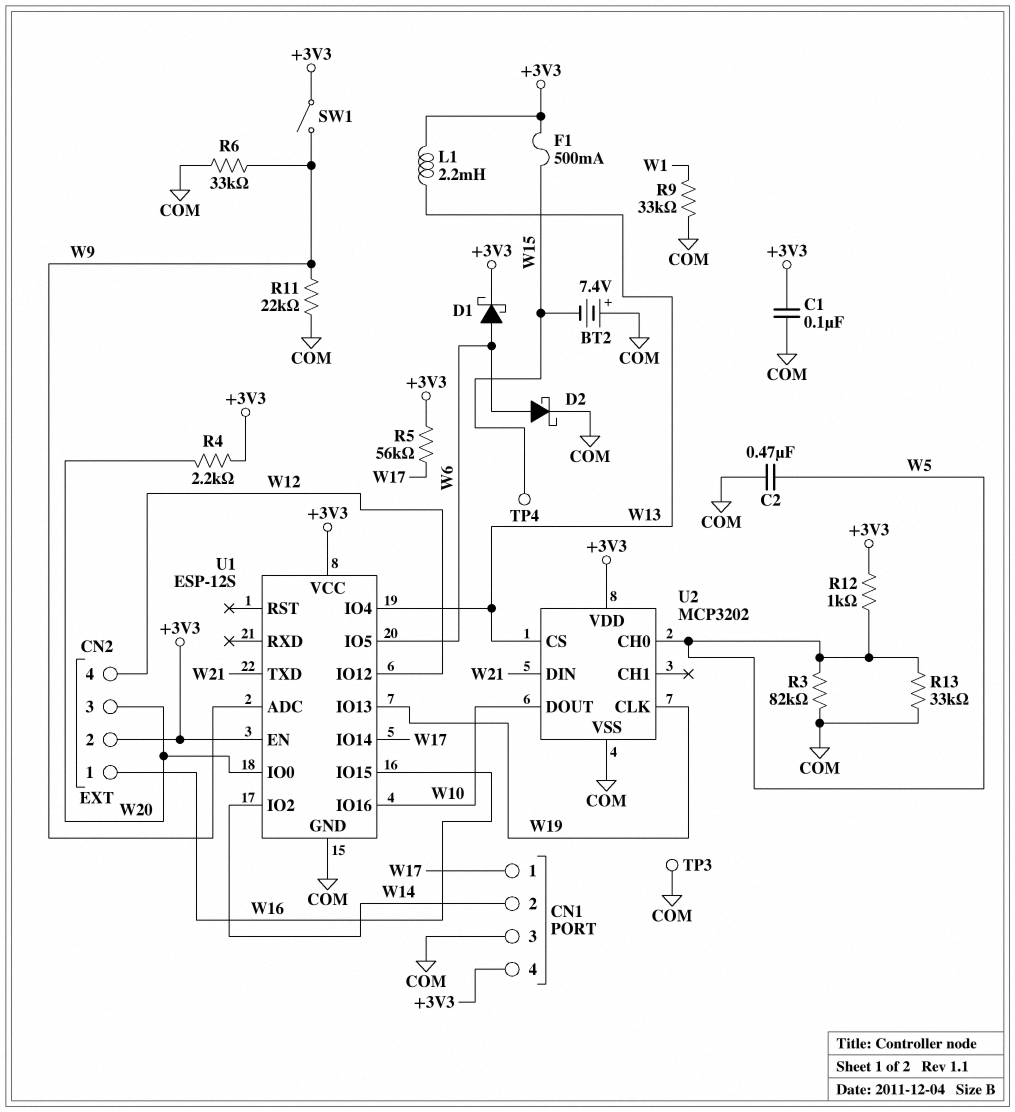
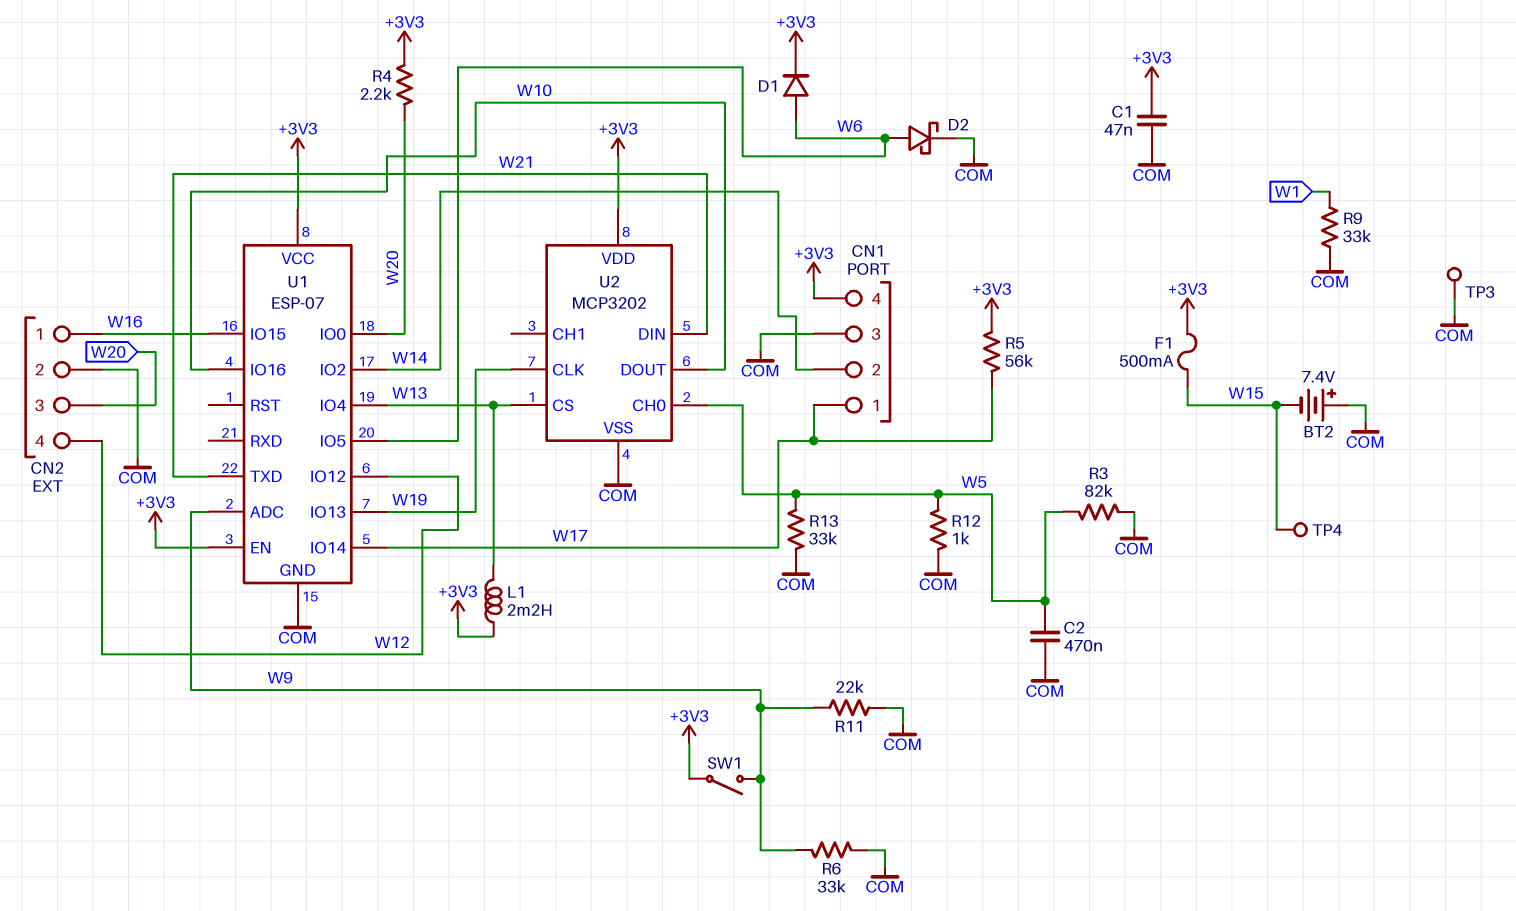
C1: 100nF (+3V3, COM) -> 47nF (+3V3, COM)
CN2 pin 2: +3V3 -> COM
D1: schottky (A W6, K +3V3) -> diode (A W6, K +3V3)
R12: 1k (+3V3, W5) -> 1k (COM, W5)
U1: ESP-12S -> ESP-07

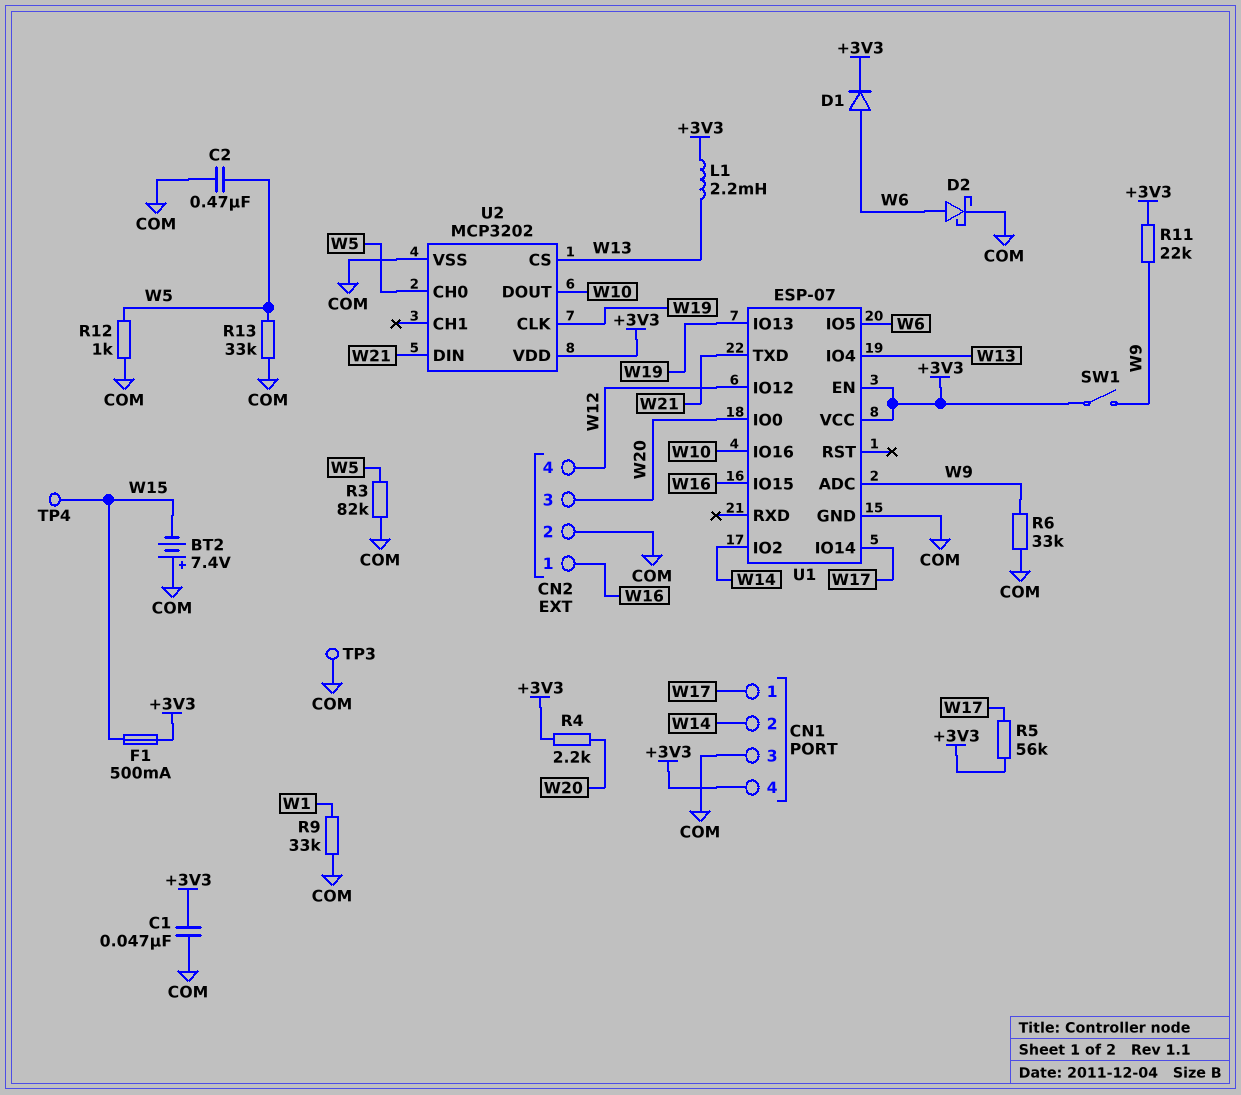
R11: 22k (COM, W9) -> 22k (+3V3, W9)

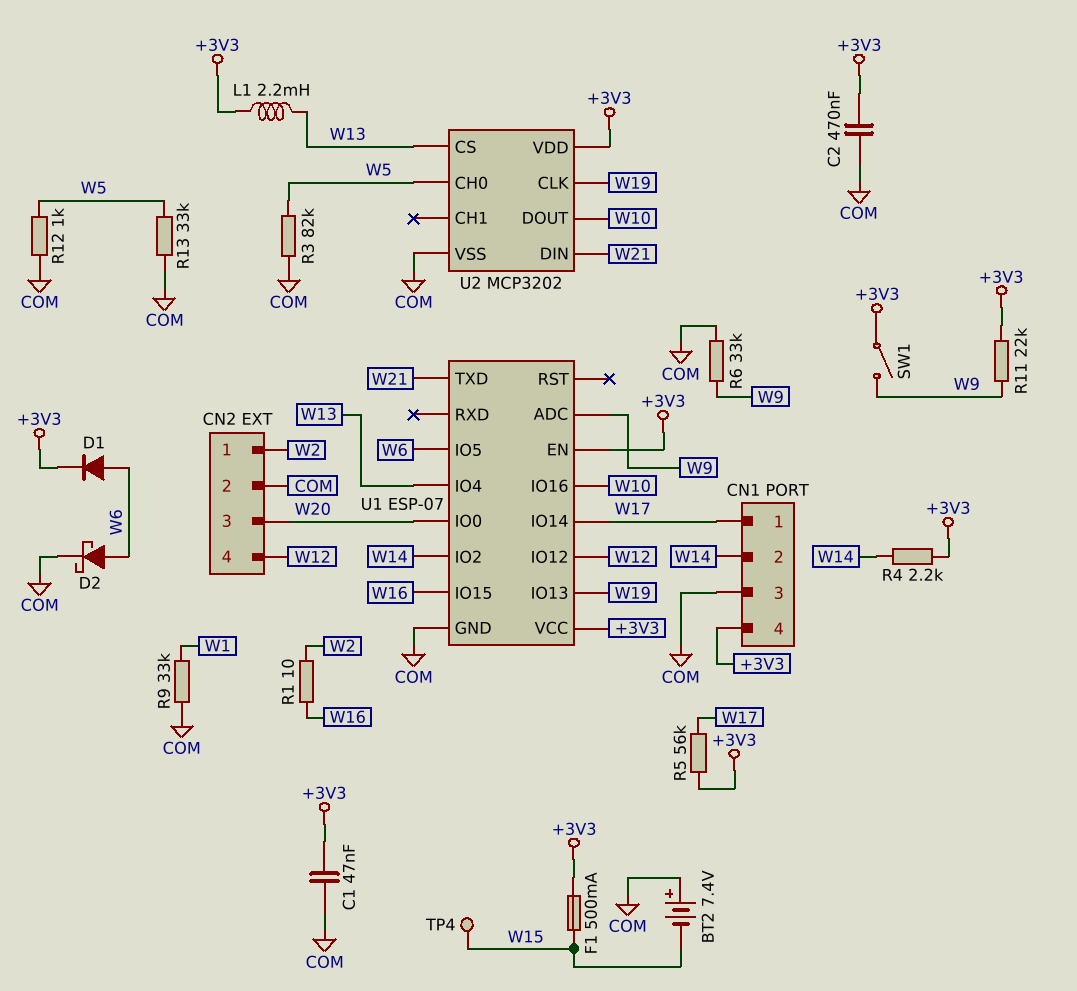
C2: 470nF (COM, W5) -> 470nF (+3V3, COM)
CN2 pin 1: W16 -> W2
R1: none -> 10 (W2, W16)
R4: 2.2k (+3V3, W20) -> 2.2k (+3V3, W14)
TP3: test point (COM) -> none

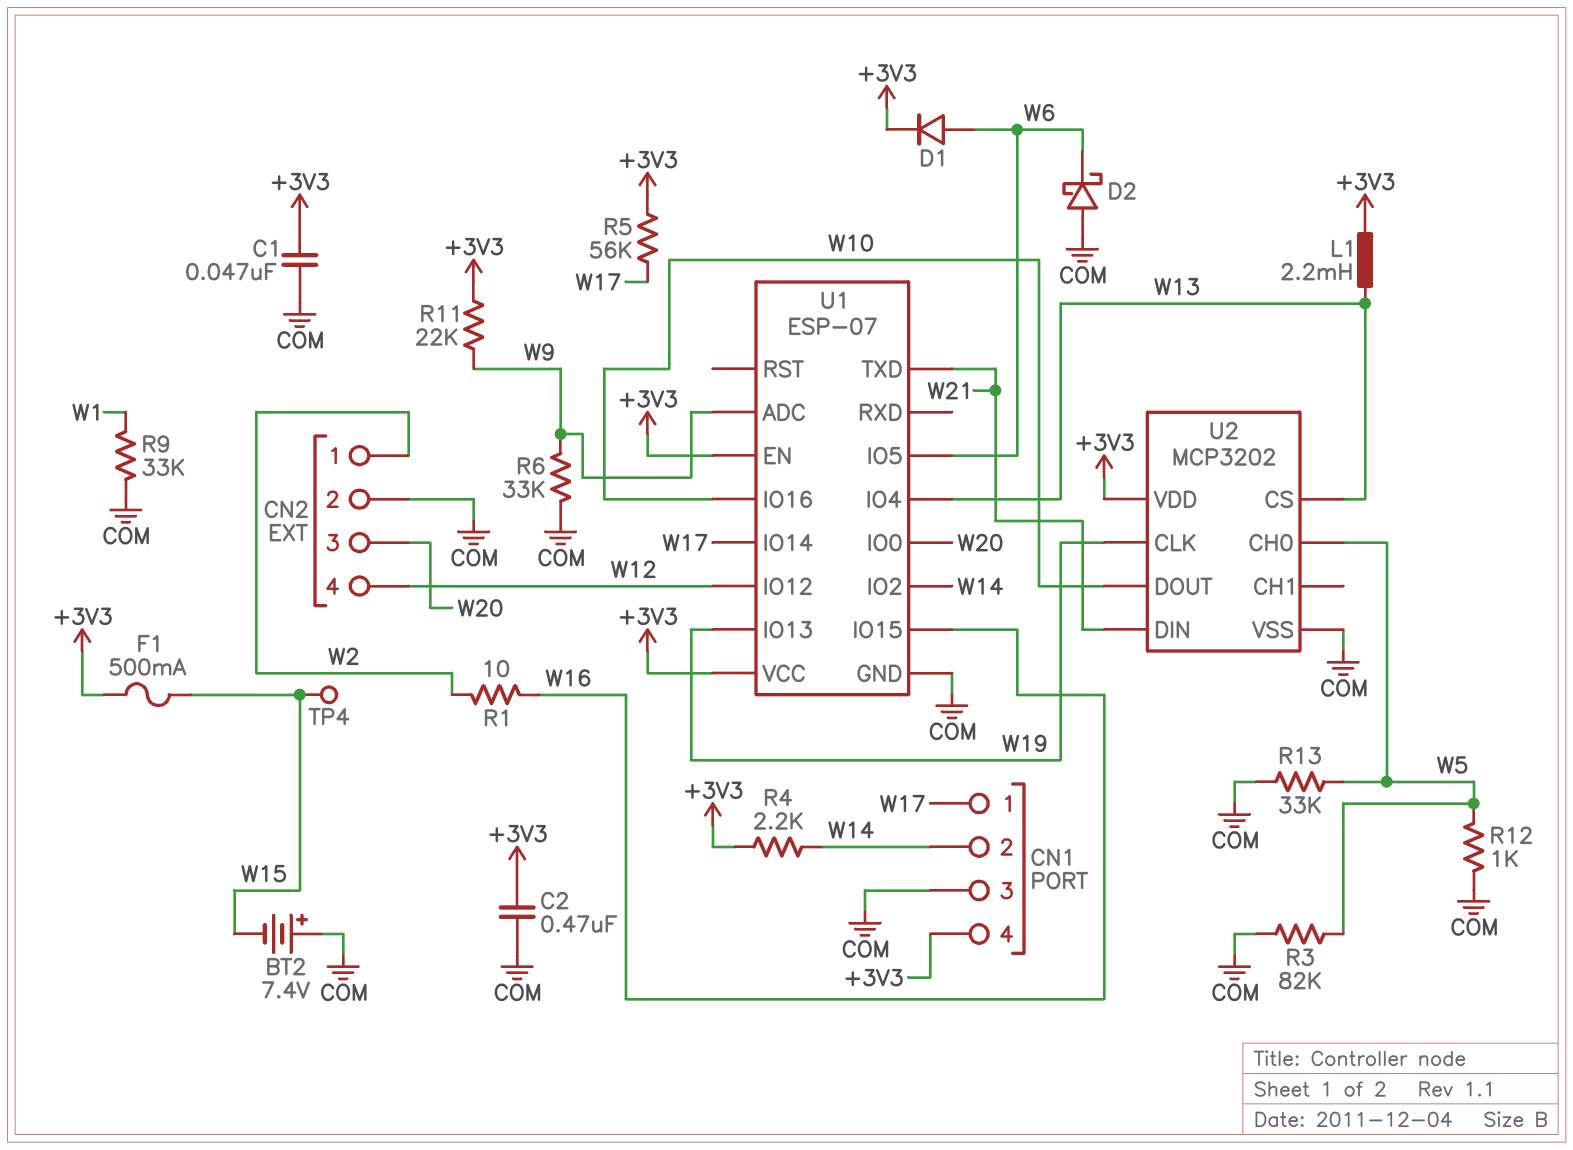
D2: schottky (A W6, K COM) -> schottky (A COM, K W6)
SW1: switch (+3V3, W9) -> none

